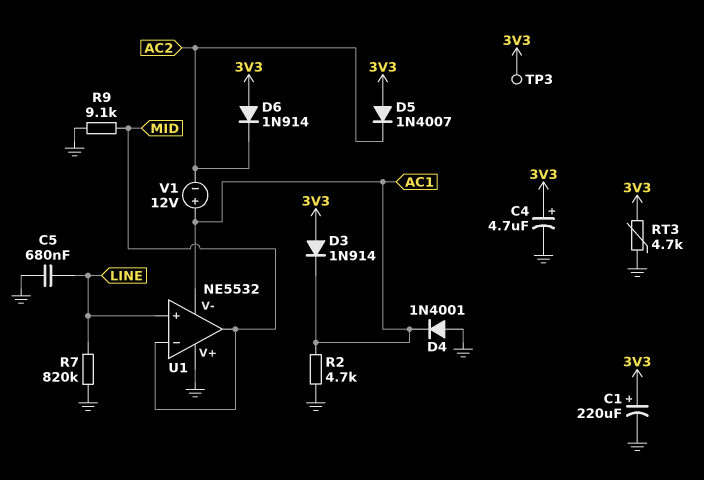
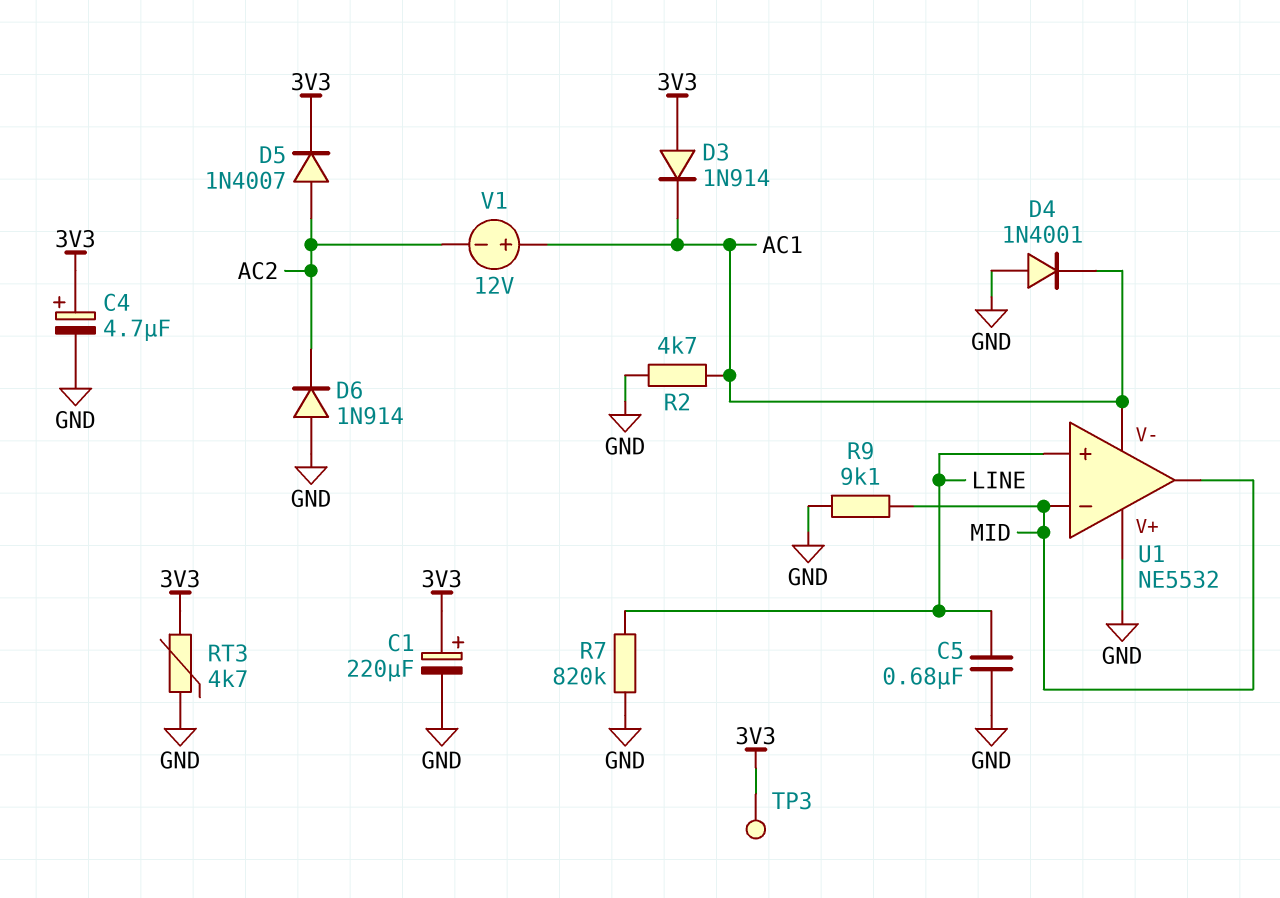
D5: diode 1N4007 (A 3V3, K AC2) -> diode 1N4007 (A AC2, K 3V3)
D6: diode 1N914 (A 3V3, K AC2) -> diode 1N914 (A GND, K AC2)

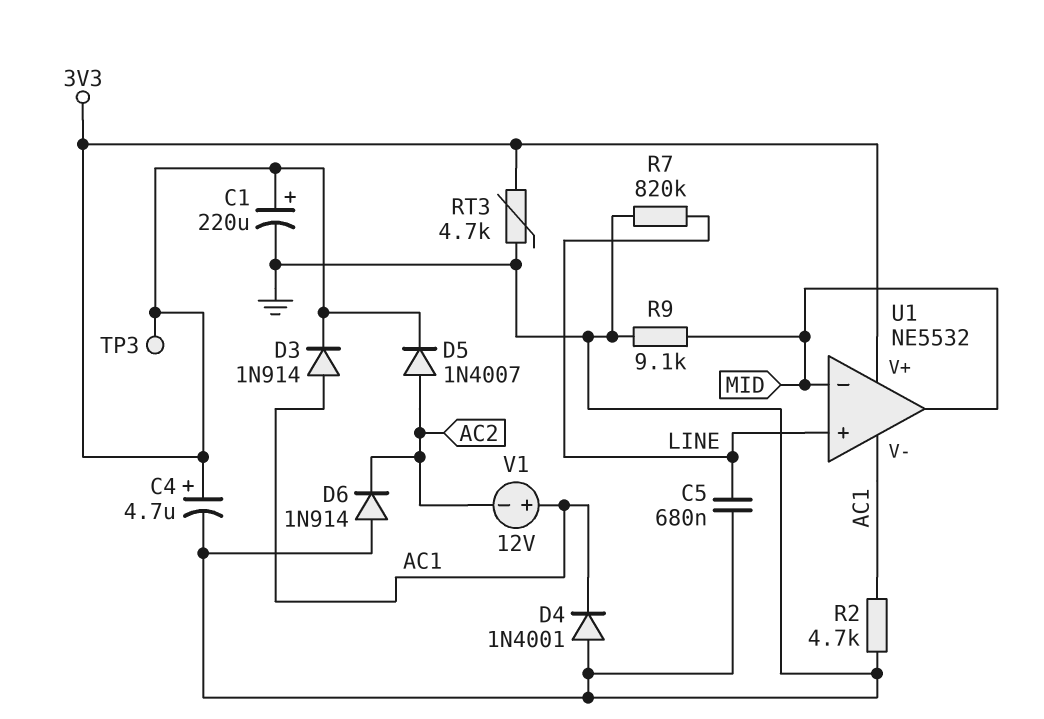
D3: diode 1N914 (A 3V3, K AC1) -> diode 1N914 (A AC1, K 3V3)
U1 pin V+: GND -> 3V3

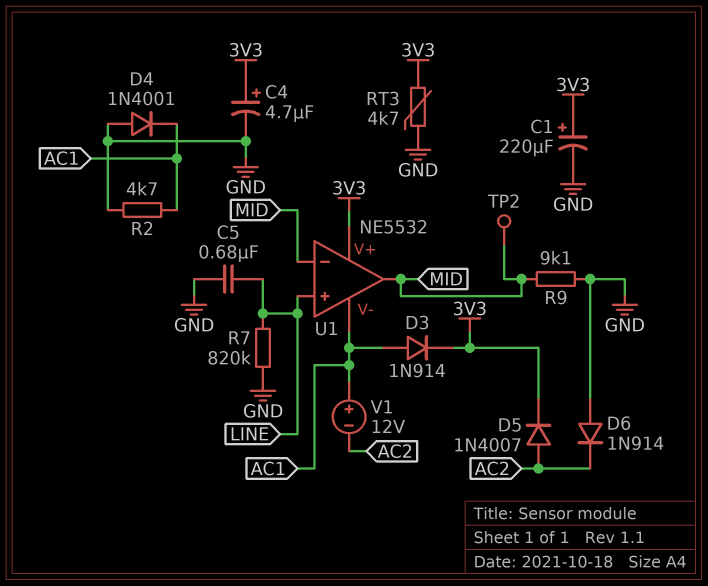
TP2: none -> test point (MID)
TP3: test point (3V3) -> none

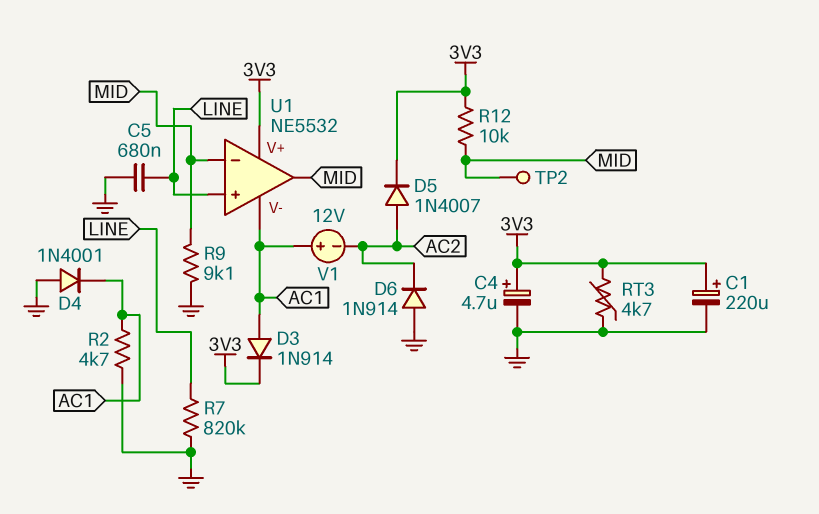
R12: none -> 10k (3V3, MID)

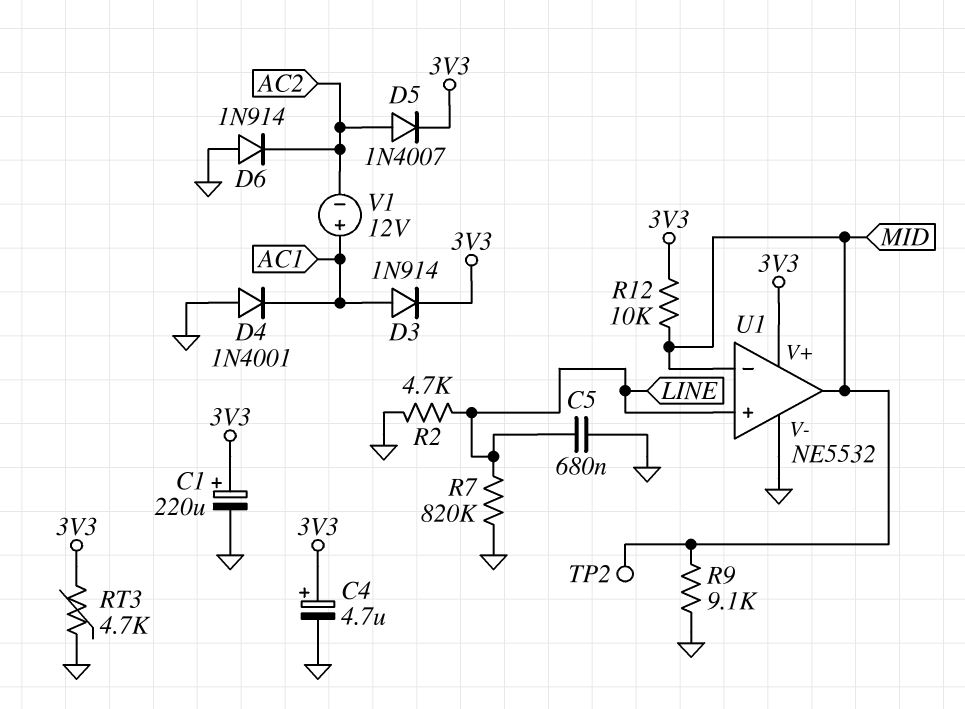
R2: 4.7k (AC1, GND) -> 4.7k (GND, LINE)
U1 pin V-: AC1 -> GND

